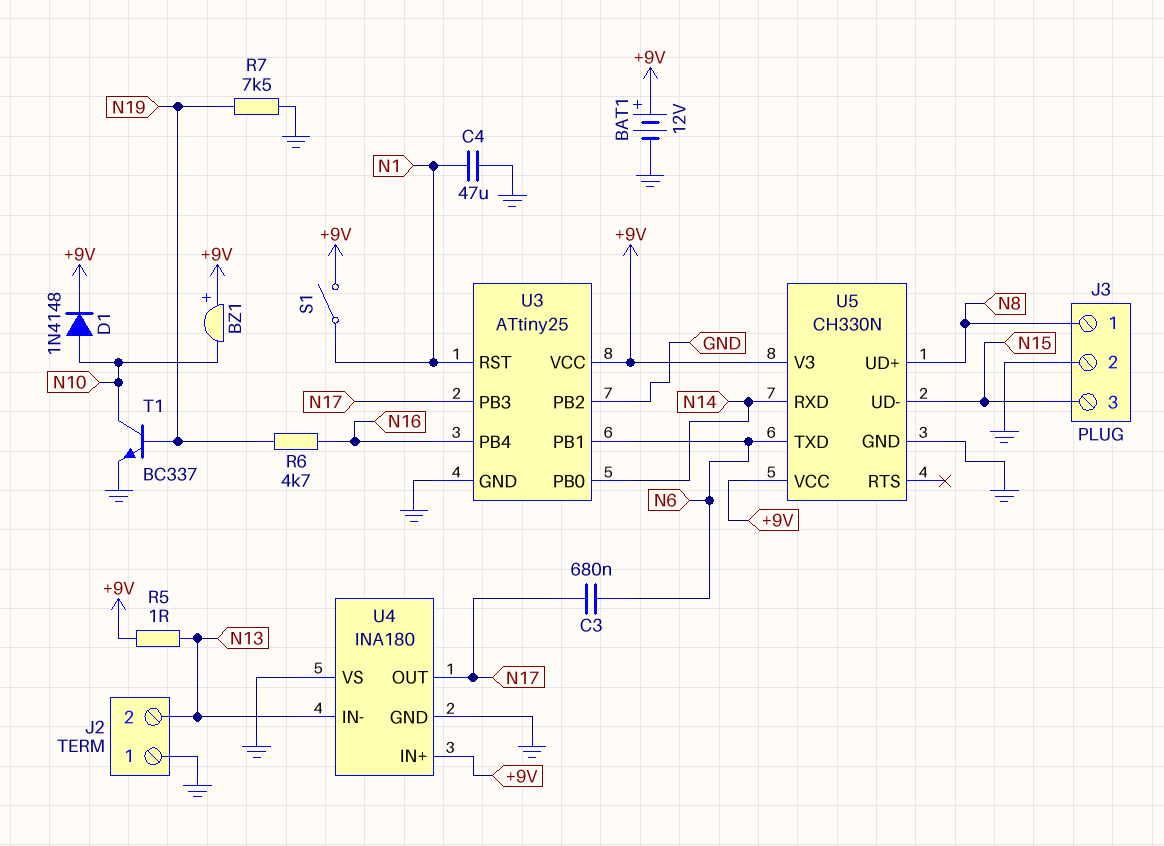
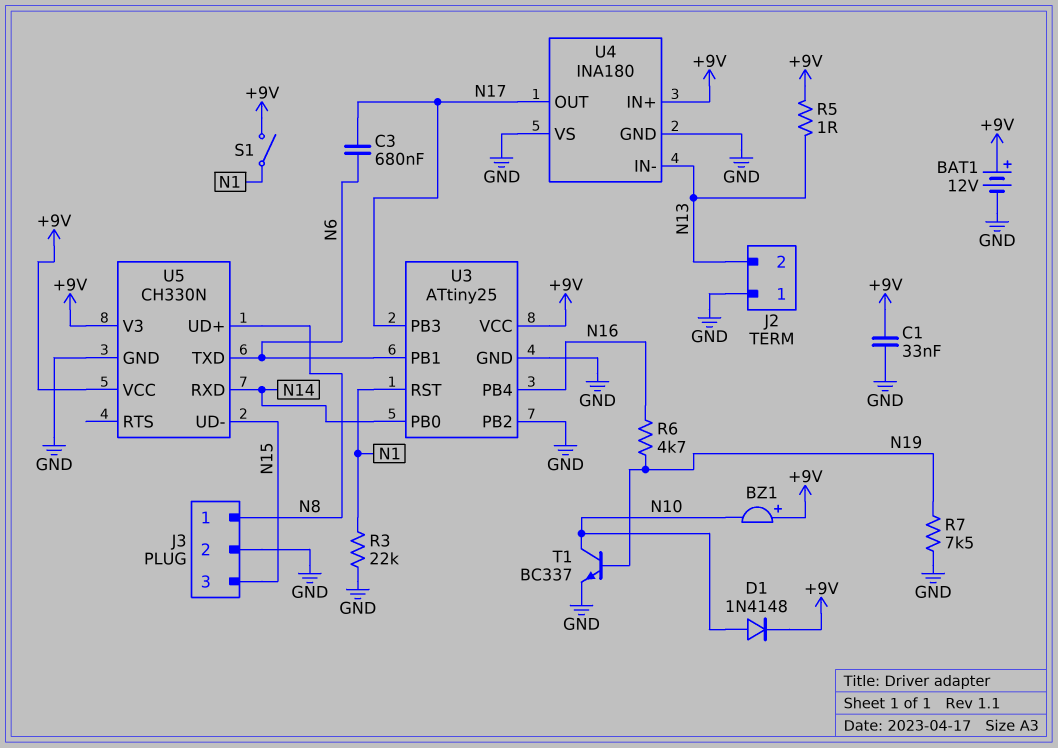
C1: none -> 33nF (+9V, GND)
C4: 47uF (GND, N1) -> none
R3: none -> 22k (GND, N1)

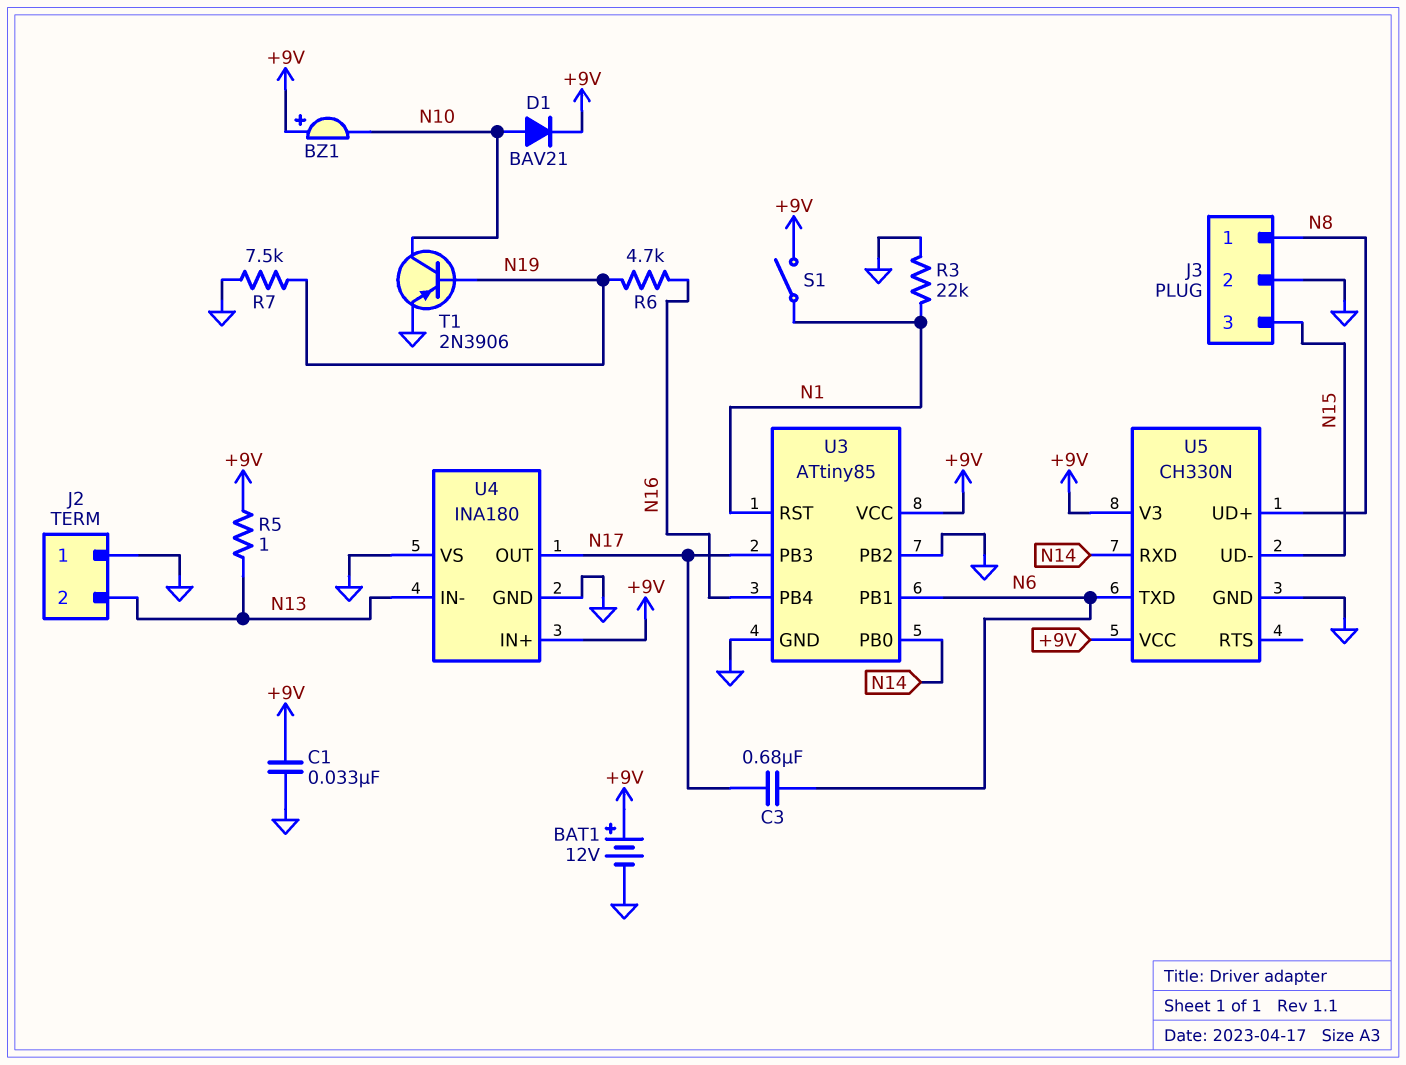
D1: diode 1N4148 (A N10, K +9V) -> diode BAV21 (A N10, K +9V)
T1: NPN BC337 (B N19, C N10, E GND) -> PNP 2N3906 (B N19, C N10, E GND)
U3: ATtiny25 -> ATtiny85

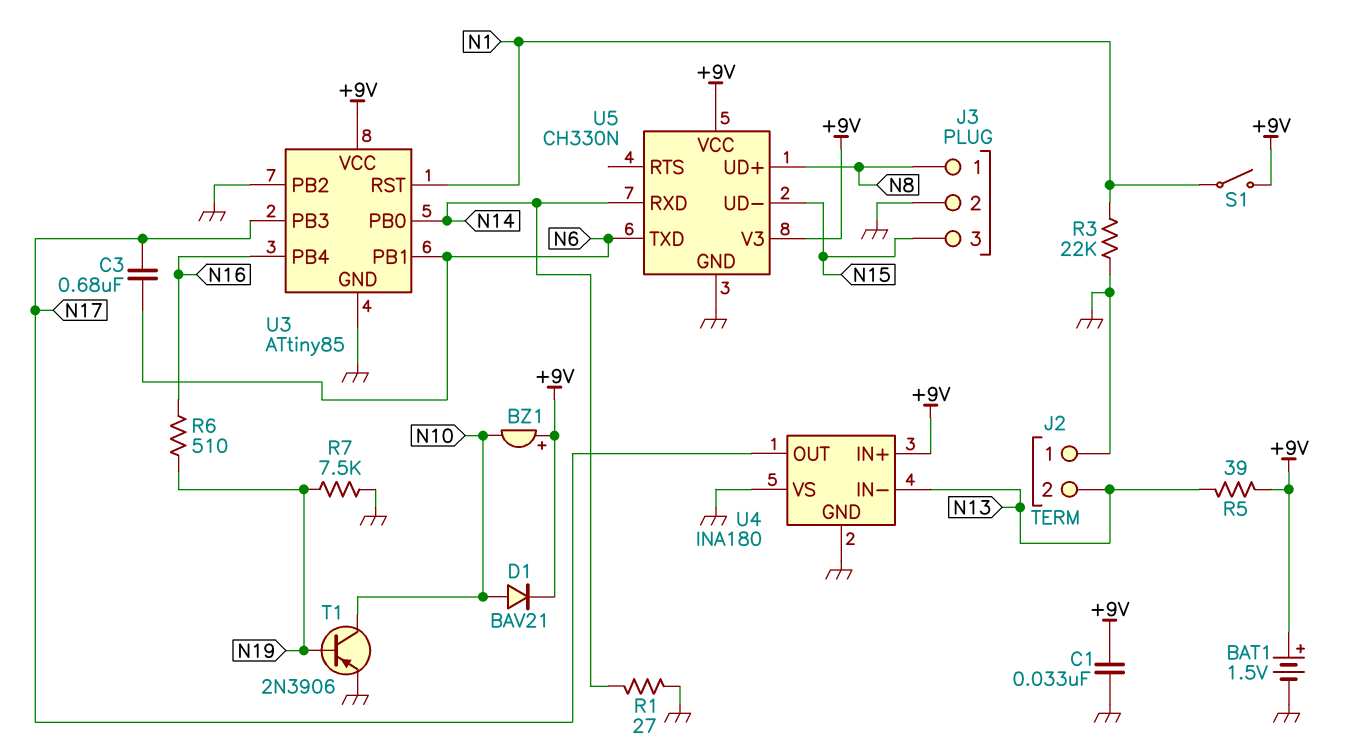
BAT1: 12V (plus +9V, minus GND) -> 1.5V (plus +9V, minus GND)
R1: none -> 27 (GND, N14)
R5: 1 (+9V, N13) -> 39 (+9V, N13)
R6: 4.7k (N16, N19) -> 510 (N16, N19)

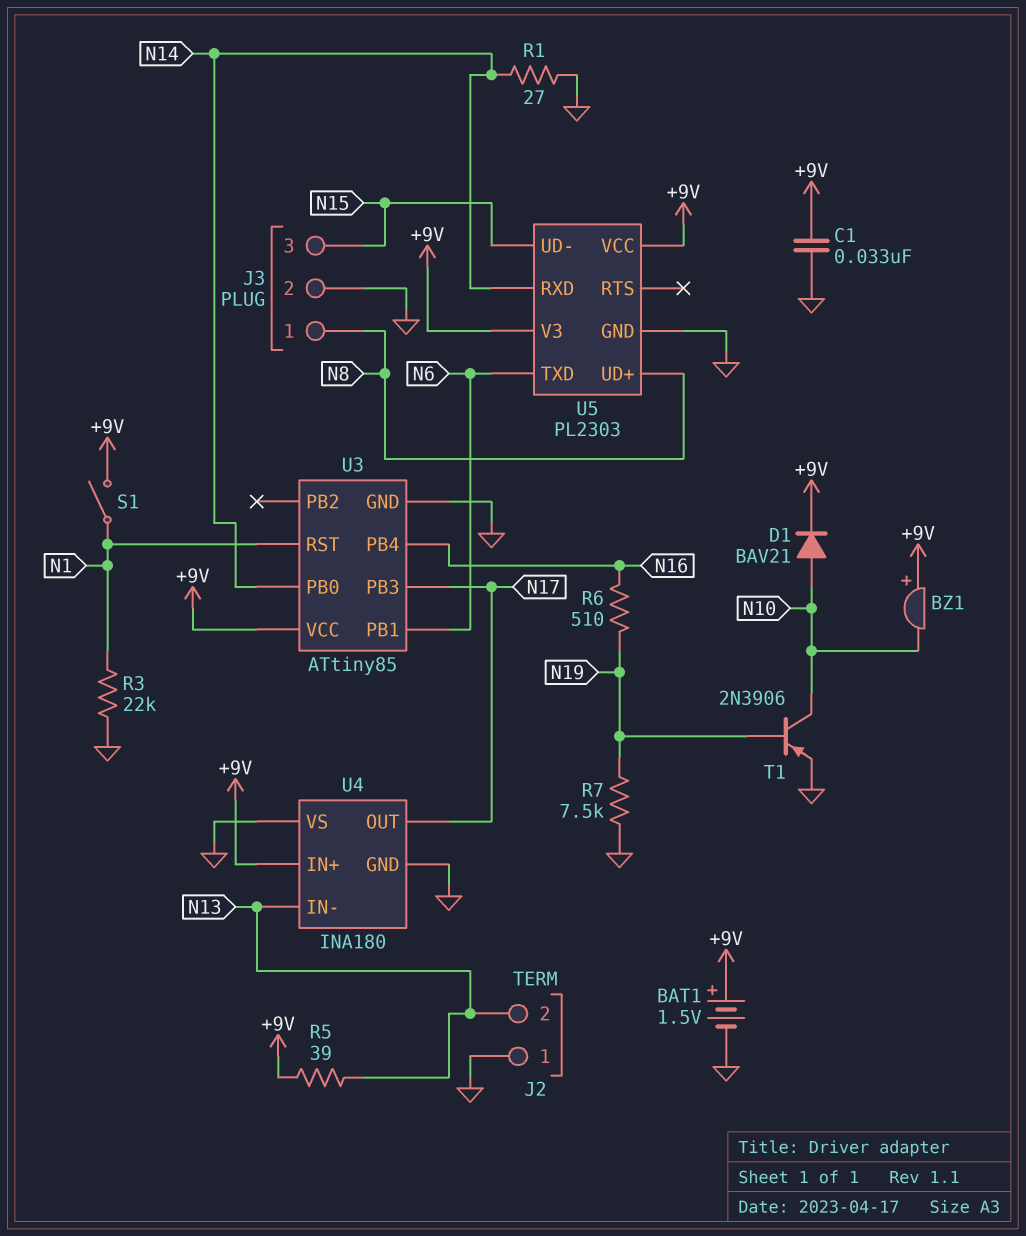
C3: 680nF (N6, N17) -> none
U3 pin PB2: GND -> none
U5: CH330N -> PL2303

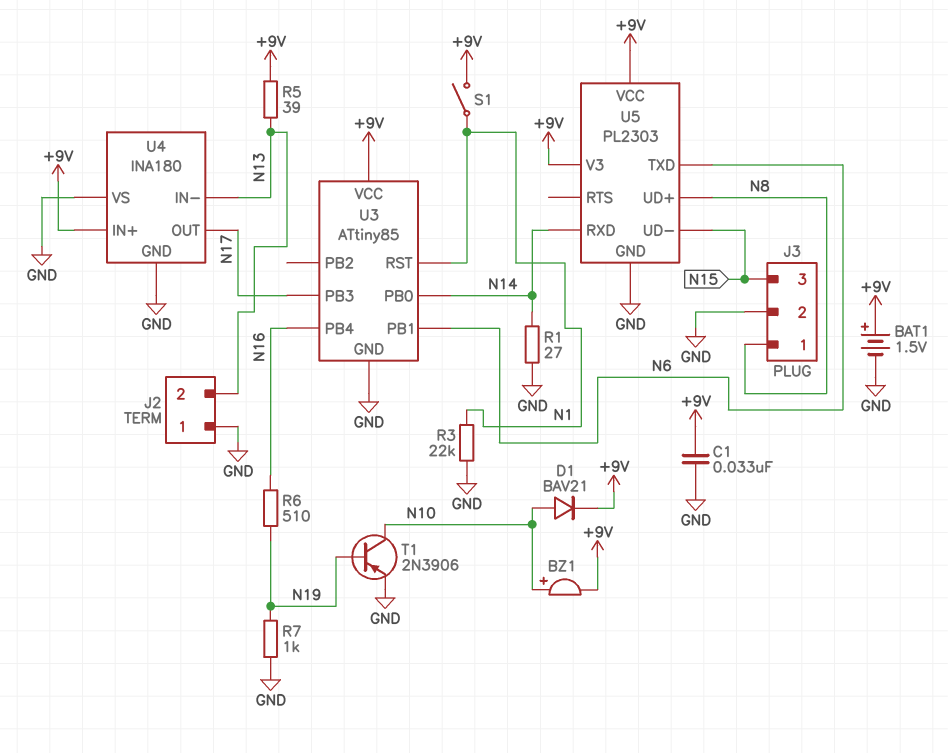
BZ1: buzzer (plus +9V, minus N10) -> buzzer (plus N10, minus +9V)
R7: 7.5k (GND, N19) -> 1k (GND, N19)

